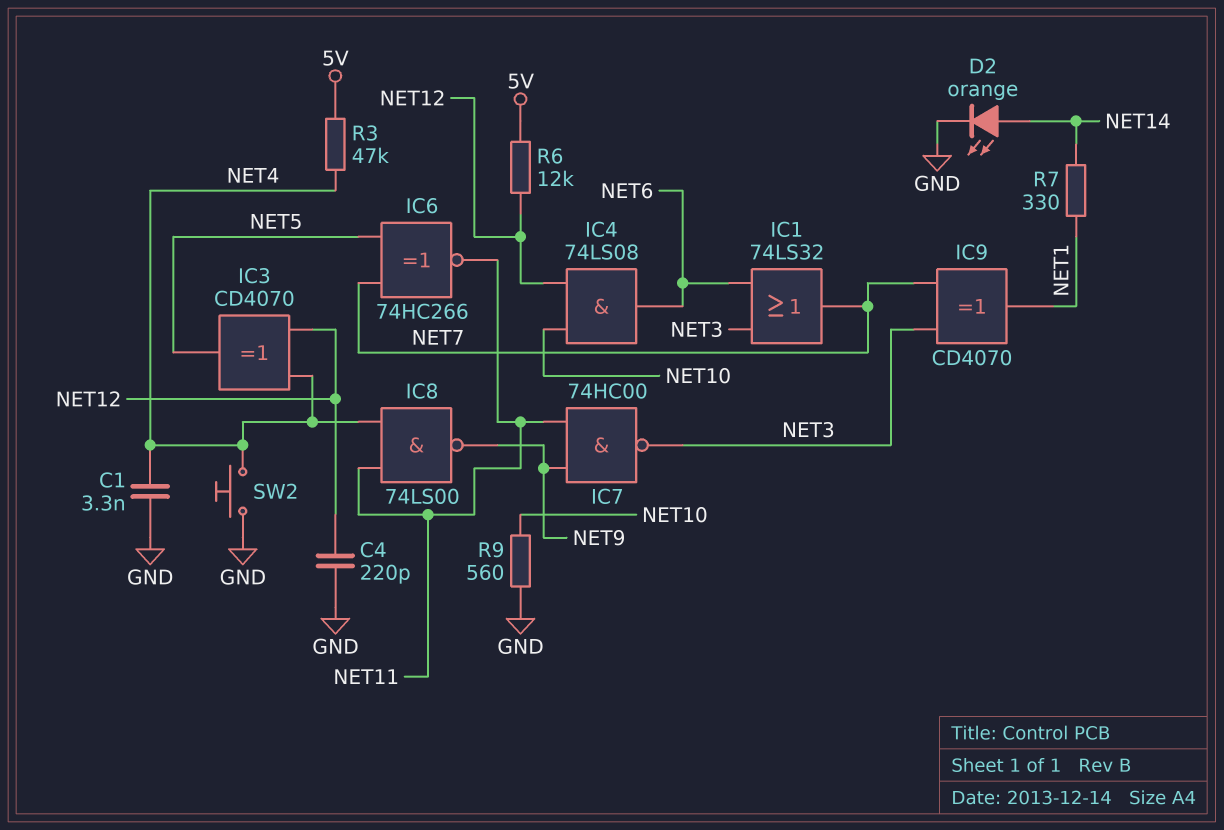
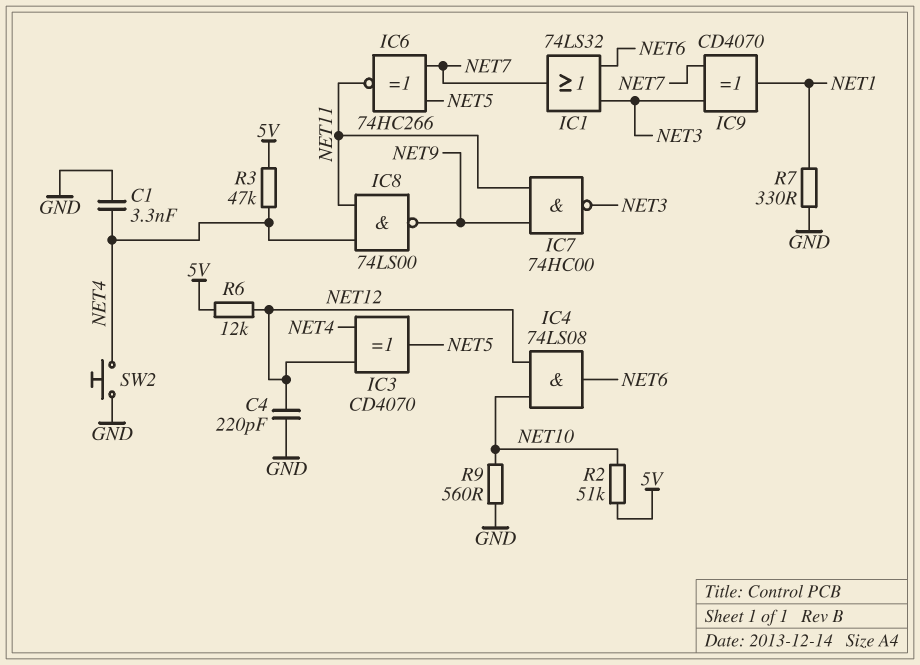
D2: LED orange (A NET14, K GND) -> none
R2: none -> 51k (5V, NET10)
R7: 330 (NET1, NET14) -> 330 (GND, NET1)

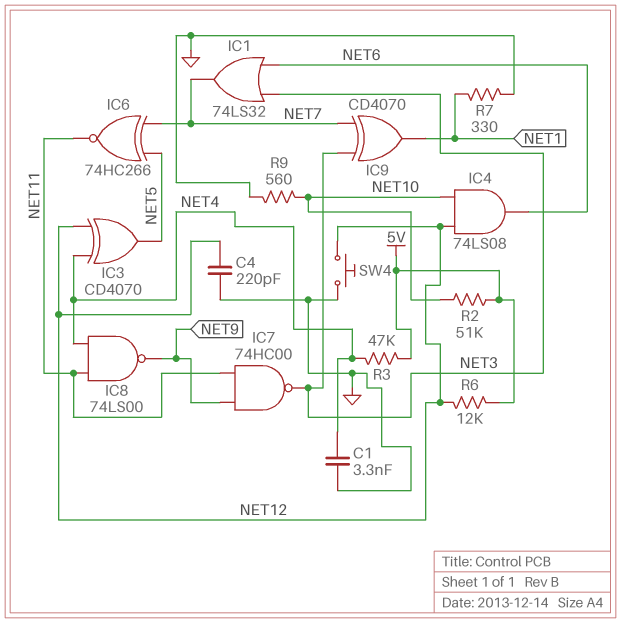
SW2: button (GND, NET4) -> none
SW4: none -> button (GND, NET12)

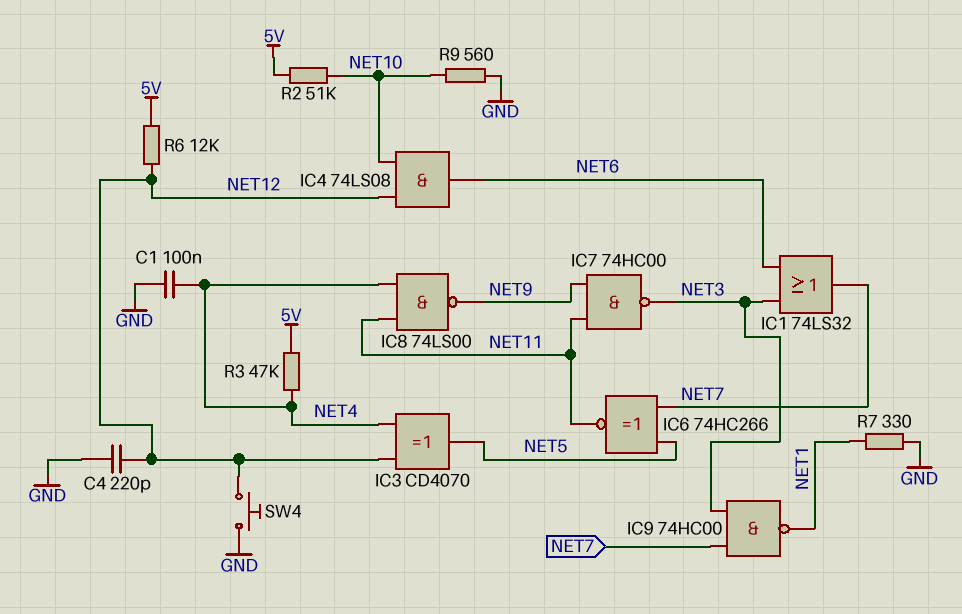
C1: 3.3nF (GND, NET4) -> 100nF (GND, NET4)
IC9: XOR CD4070 (in NET3, in NET7, out NET1) -> NAND 74HC00 (in NET3, in NET7, out NET1)

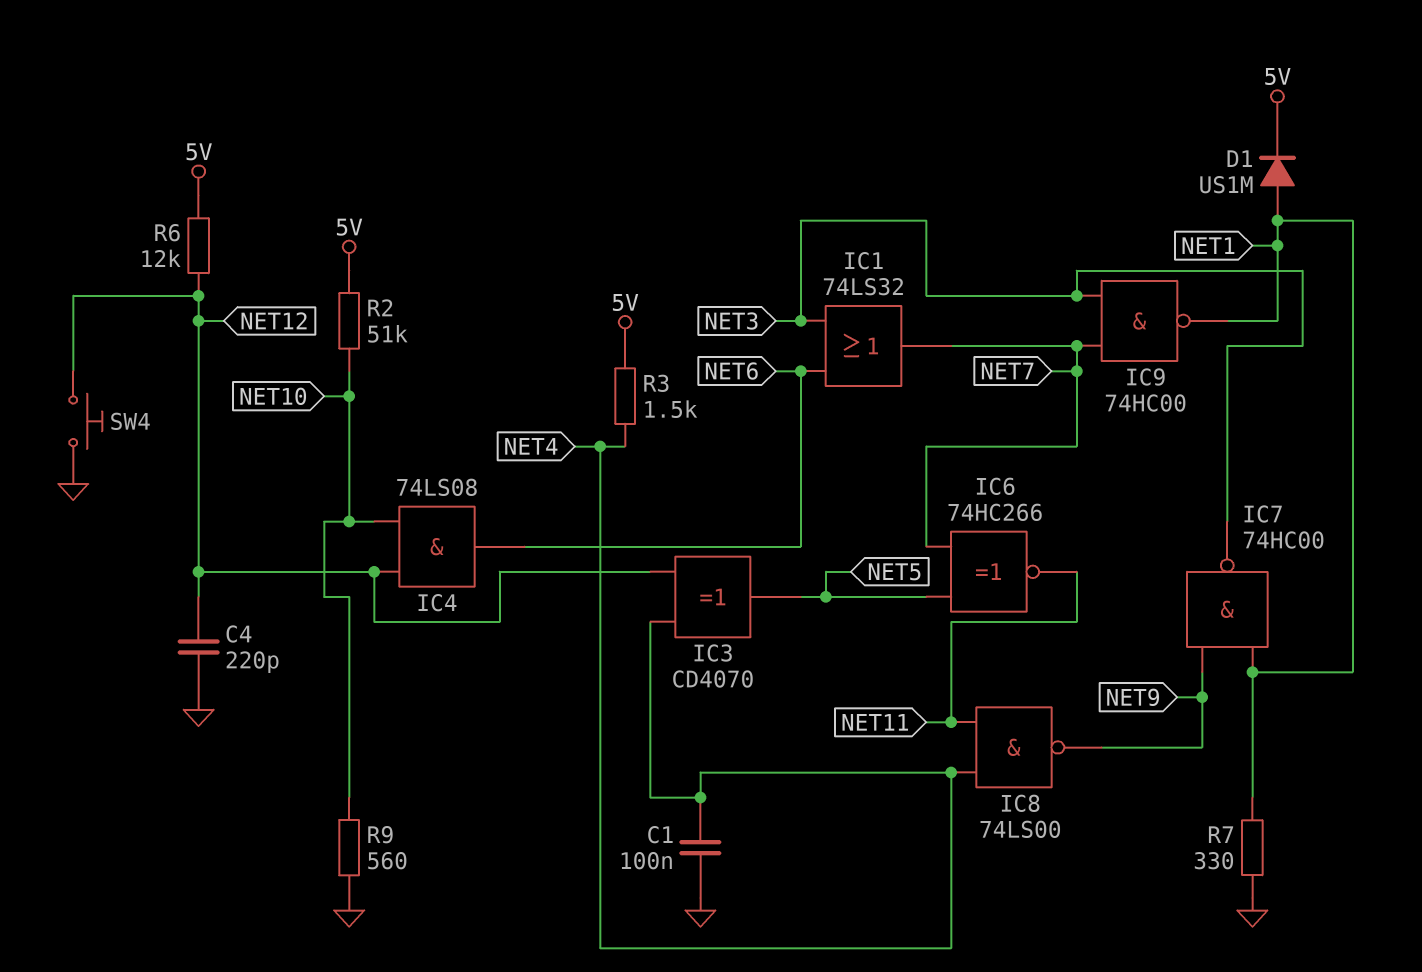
D1: none -> diode US1M (A NET1, K 5V)
IC7: NAND 74HC00 (in NET9, in NET11, out NET3) -> NAND 74HC00 (in NET1, in NET9, out NET3)
R3: 47k (5V, NET4) -> 1.5k (5V, NET4)

